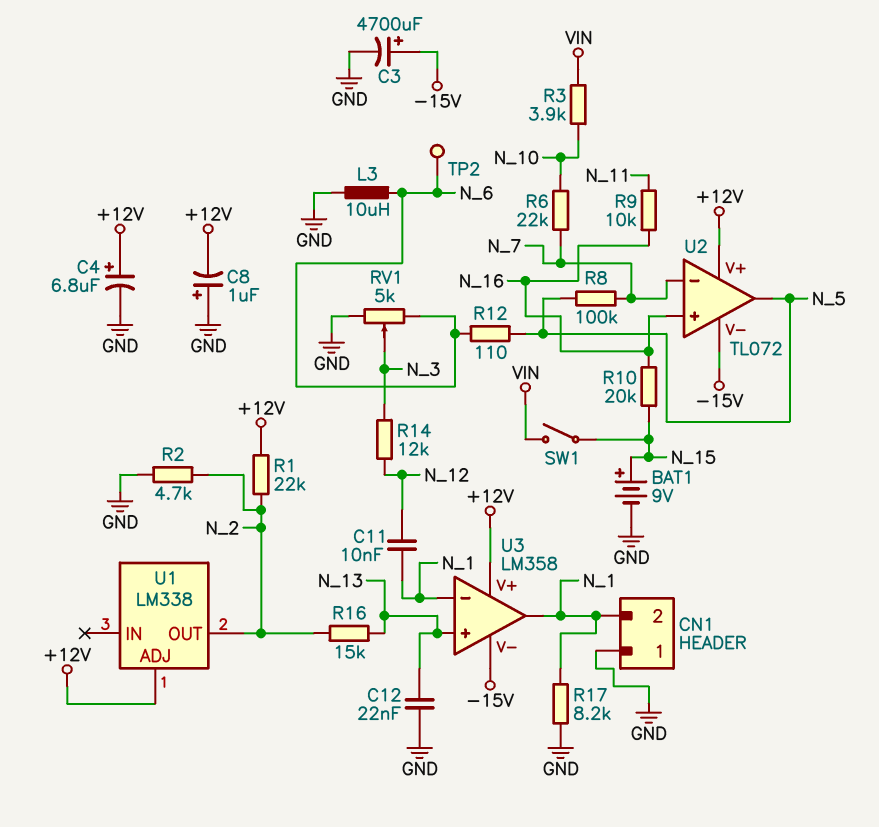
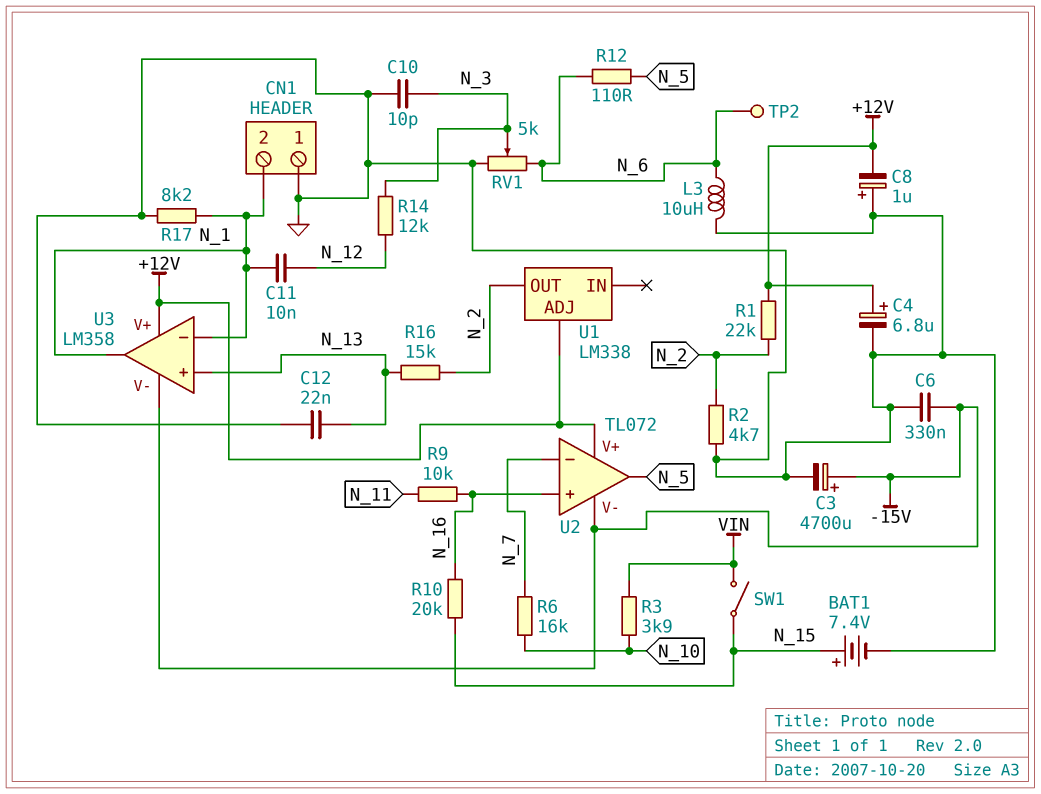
BAT1: 9V (plus N_15, minus GND) -> 7.4V (plus N_15, minus GND)
C6: none -> 330nF (-15V, GND)
C10: none -> 10pF (GND, N_3)
R6: 22k (N_7, N_10) -> 16k (N_7, N_10)
R8: 100k (N_5, N_7) -> none

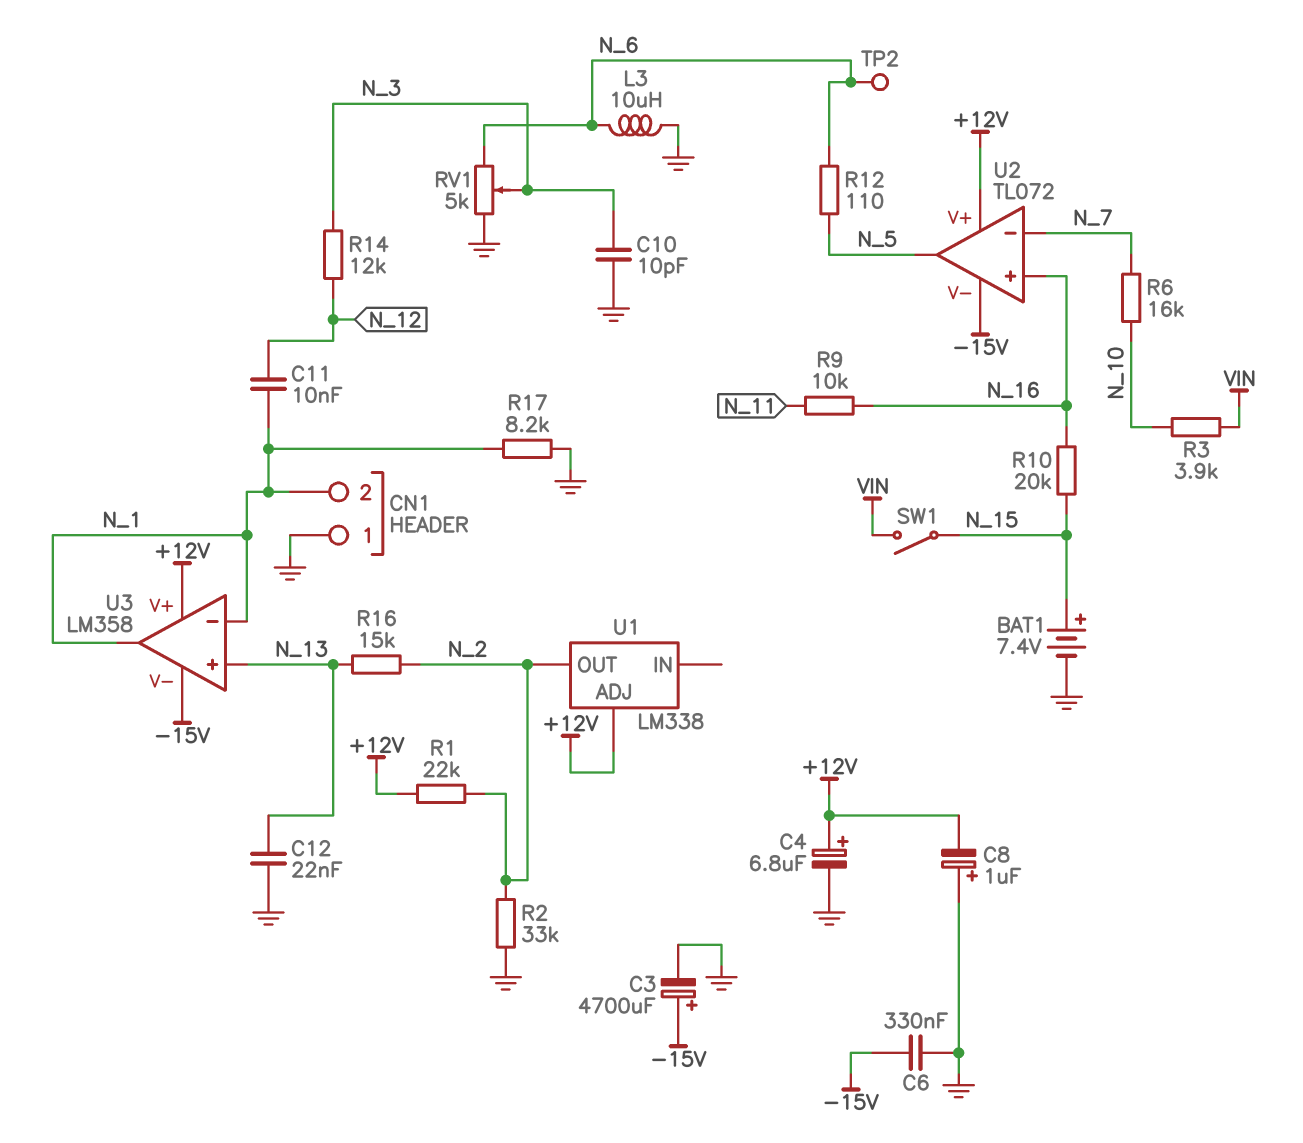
R2: 4.7k (GND, N_2) -> 33k (GND, N_2)

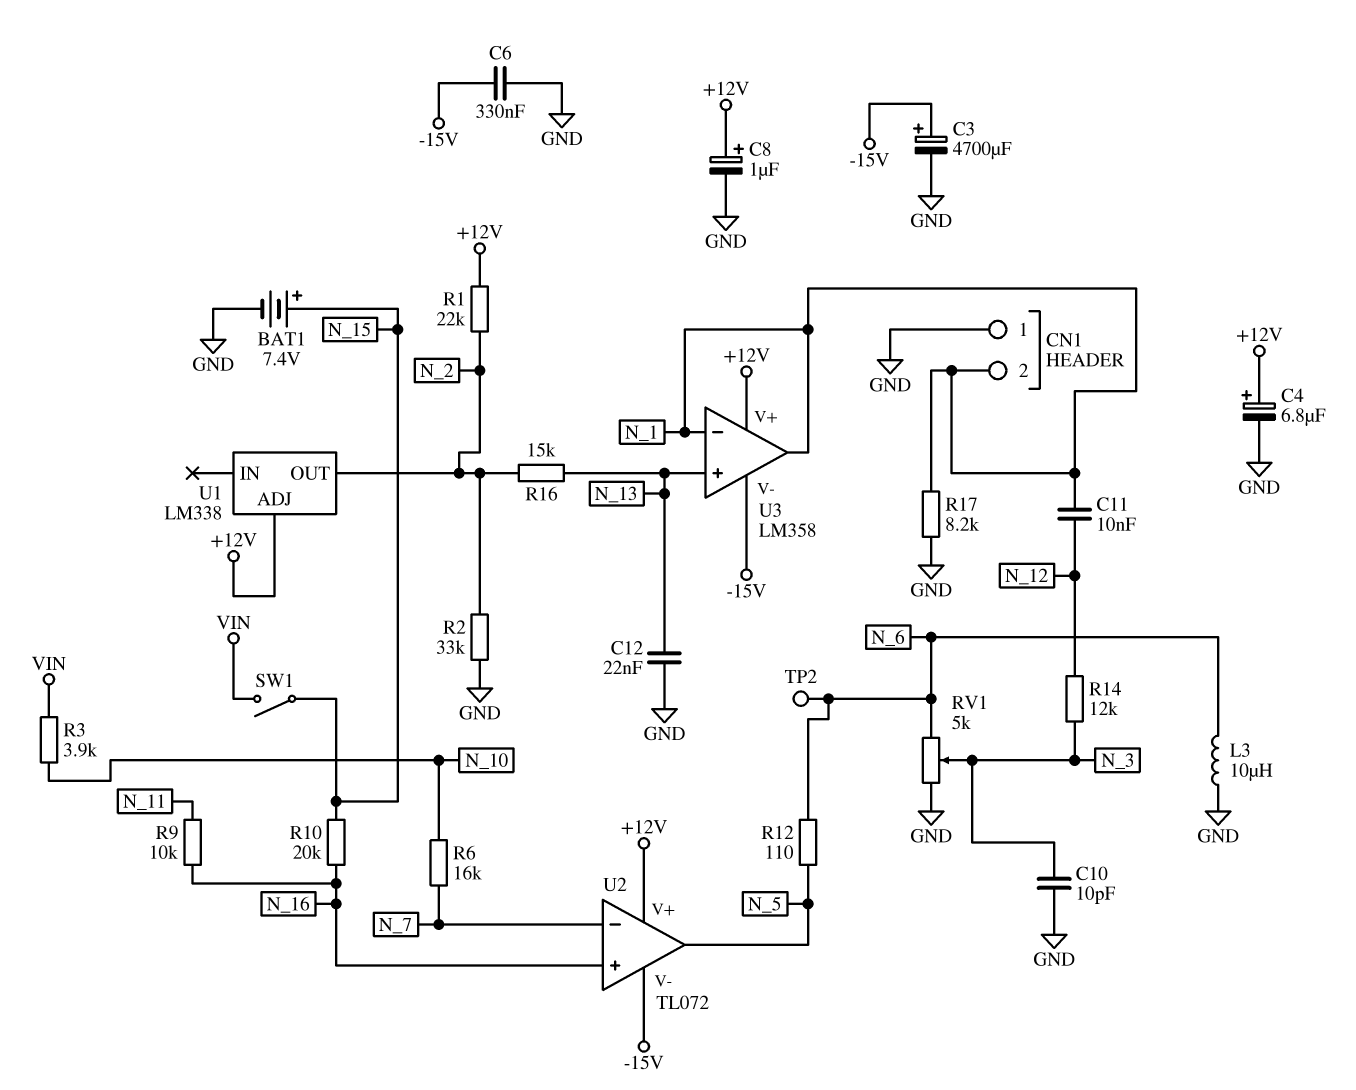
C8: 1uF (plus GND, minus +12V) -> 1uF (plus +12V, minus GND)

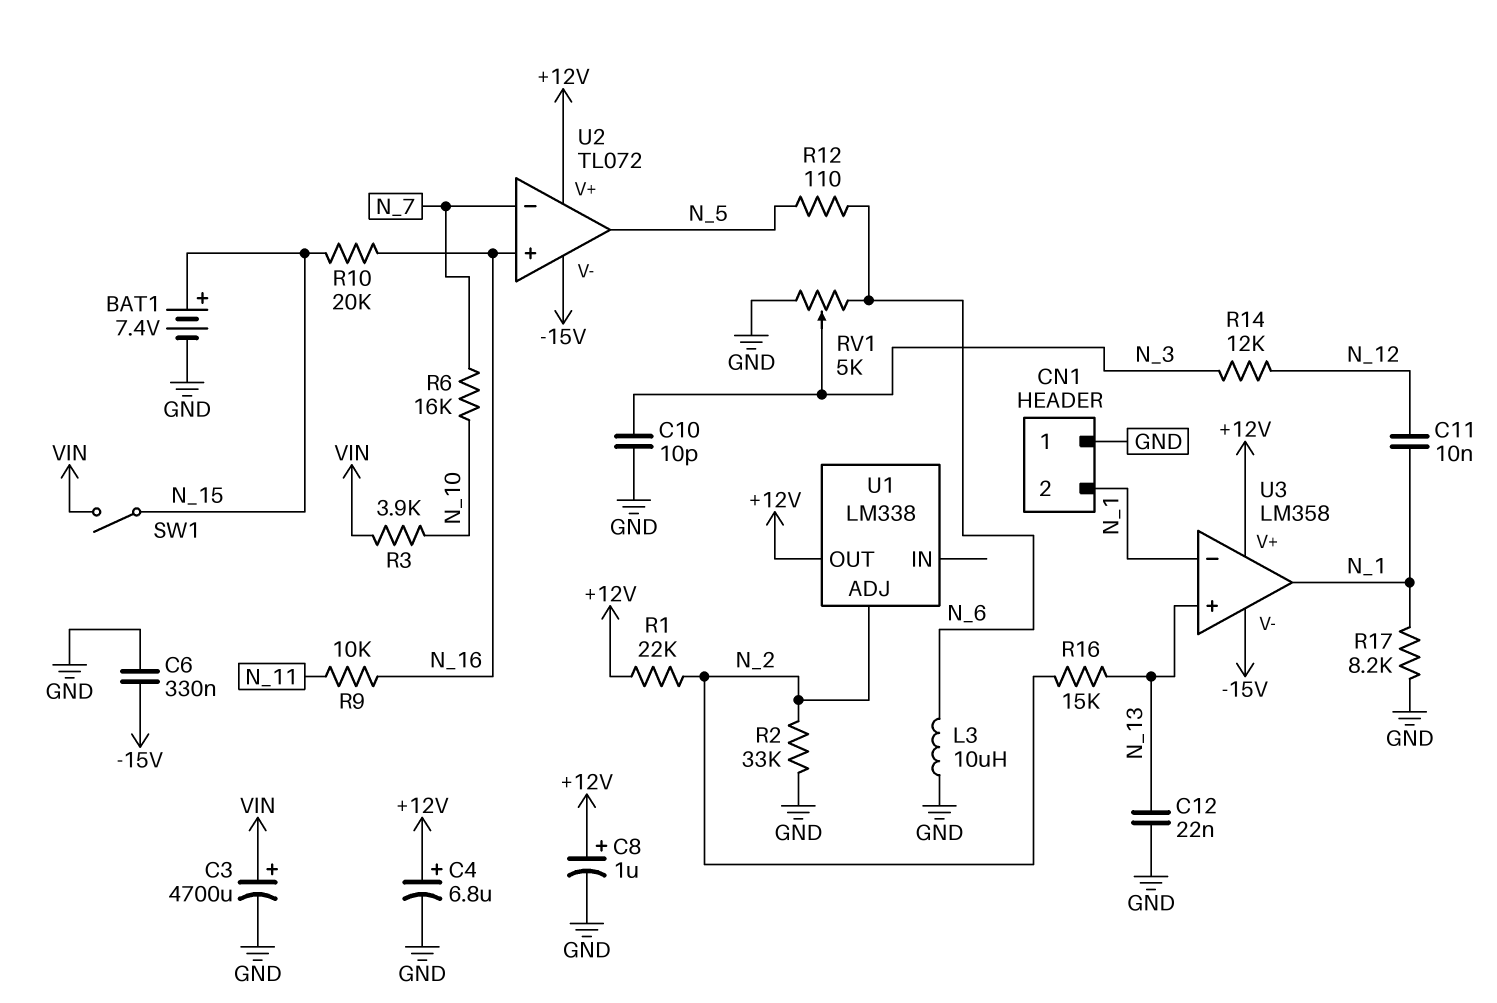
C3: 4700uF (plus -15V, minus GND) -> 4700uF (plus VIN, minus GND)
TP2: test point (N_6) -> none
U1 pin ADJ: +12V -> N_2
U1 pin OUT: N_2 -> +12V

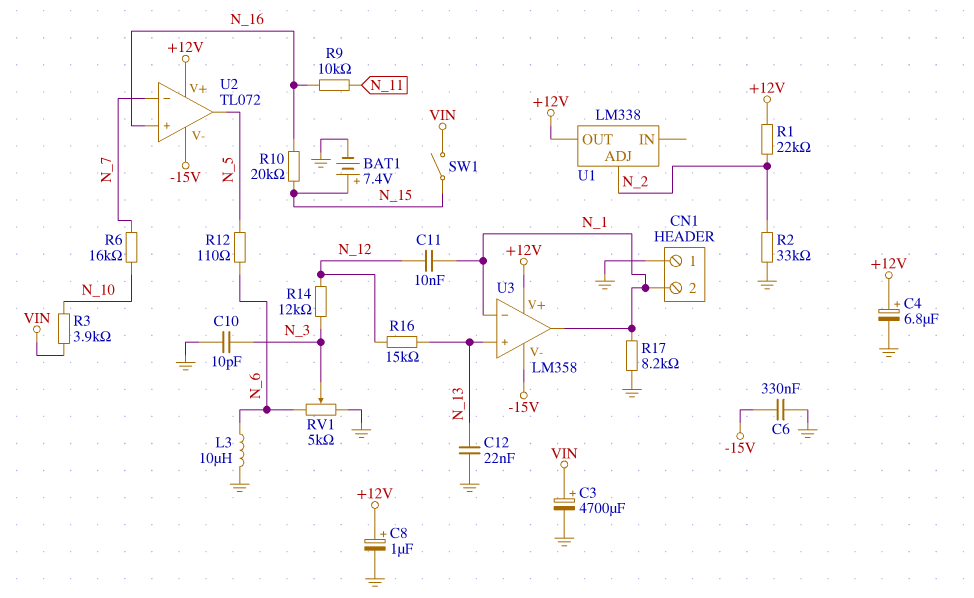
R16: 15k (N_2, N_13) -> 15k (N_12, N_13)

